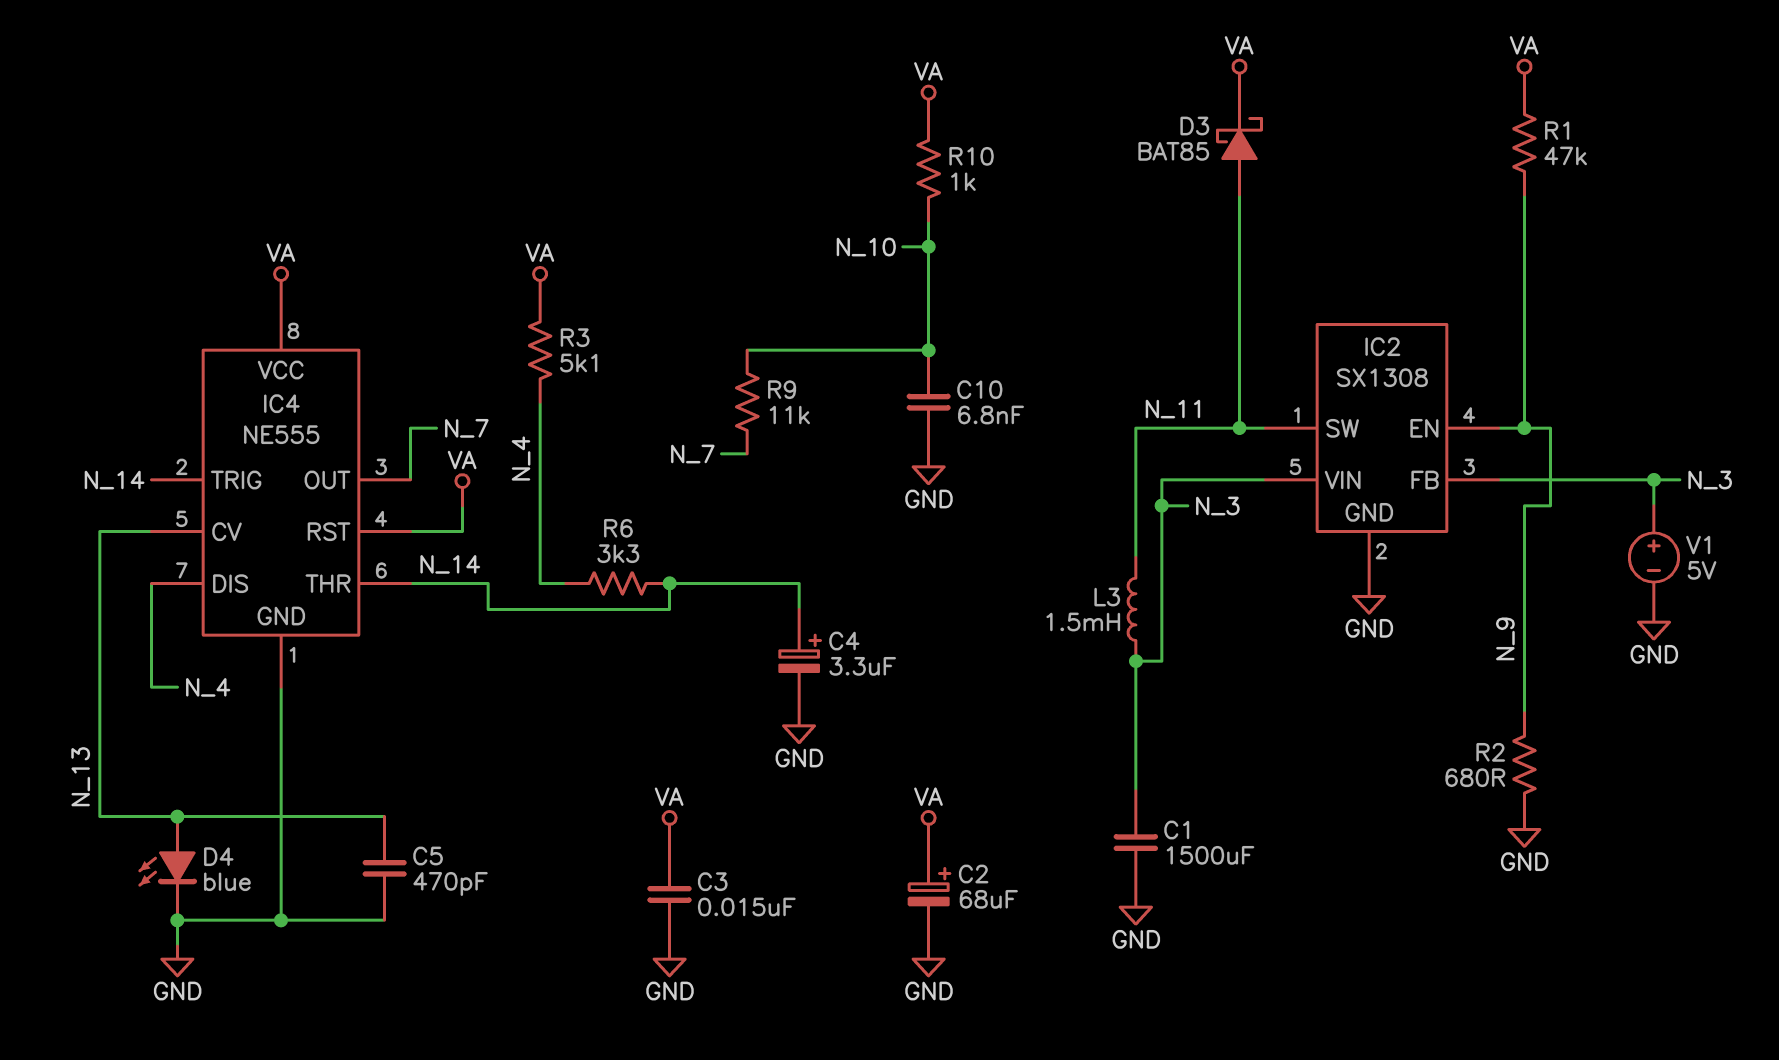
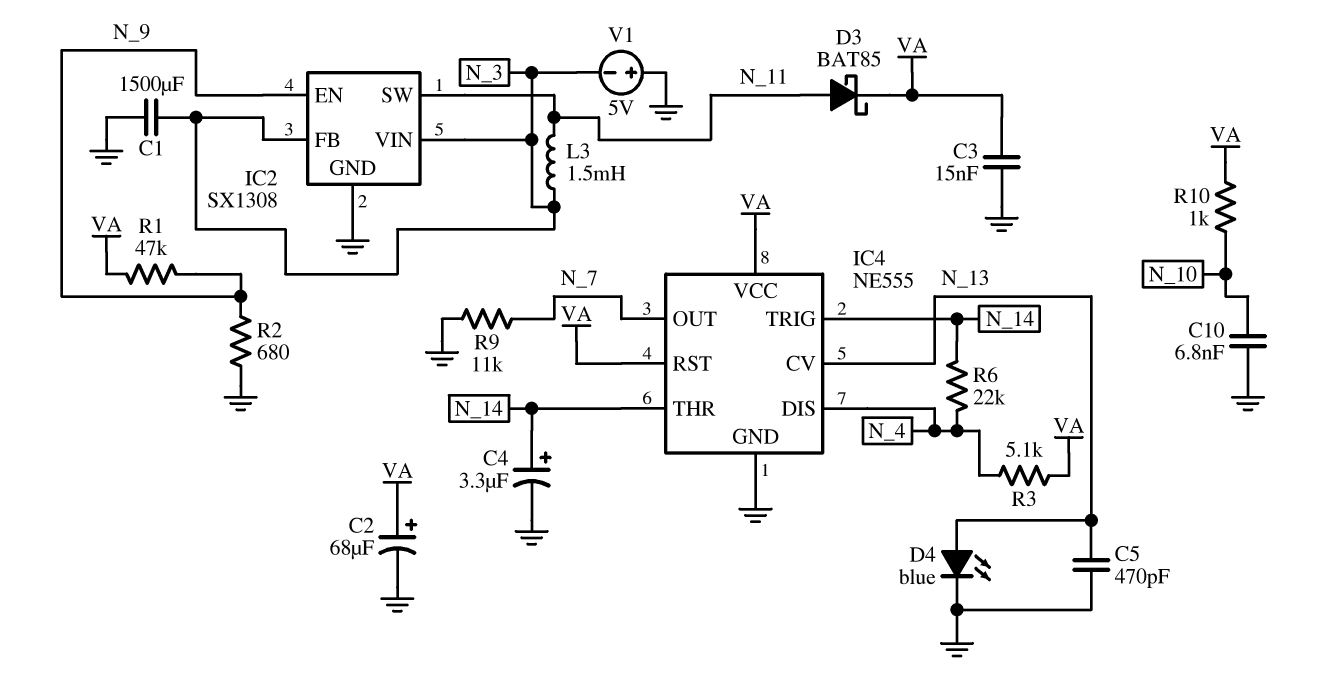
R6: 3.3k (N_4, N_14) -> 22k (N_4, N_14)
R9: 11k (N_7, N_10) -> 11k (GND, N_7)
V1: 5V (plus N_3, minus GND) -> 5V (plus GND, minus N_3)

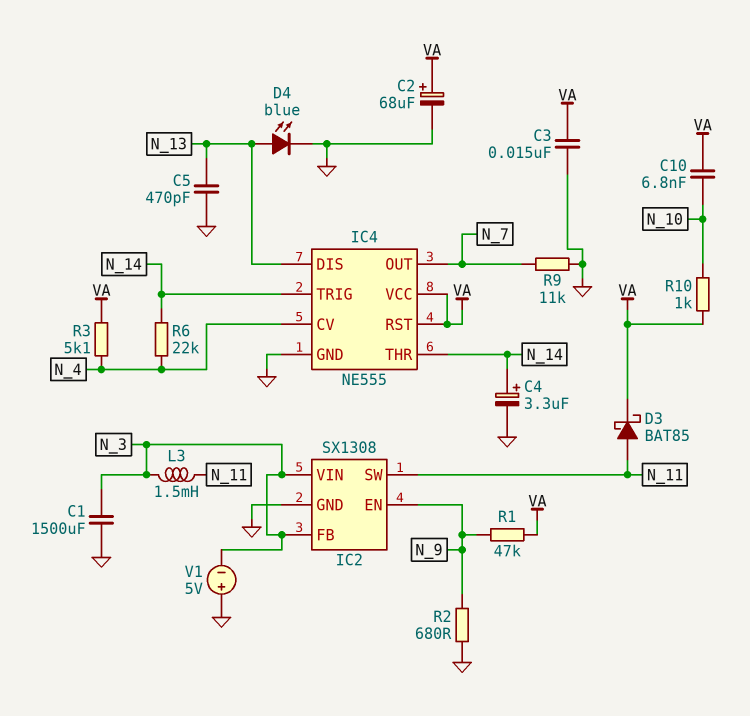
C10: 6.8nF (GND, N_10) -> 6.8nF (N_10, VA)
IC4 pin CV: N_13 -> N_4
IC4 pin DIS: N_4 -> N_13

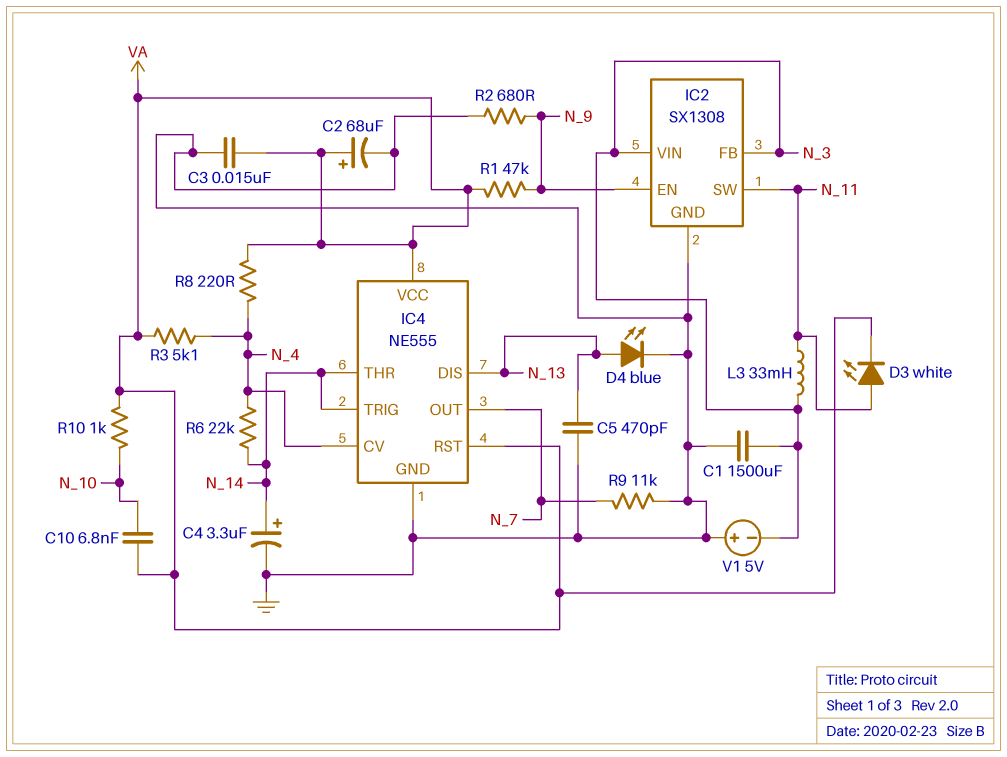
D3: schottky BAT85 (A N_11, K VA) -> LED white (A N_11, K VA)
L3: 1.5mH (N_3, N_11) -> 33mH (N_3, N_11)
R8: none -> 220 (N_4, VA)

